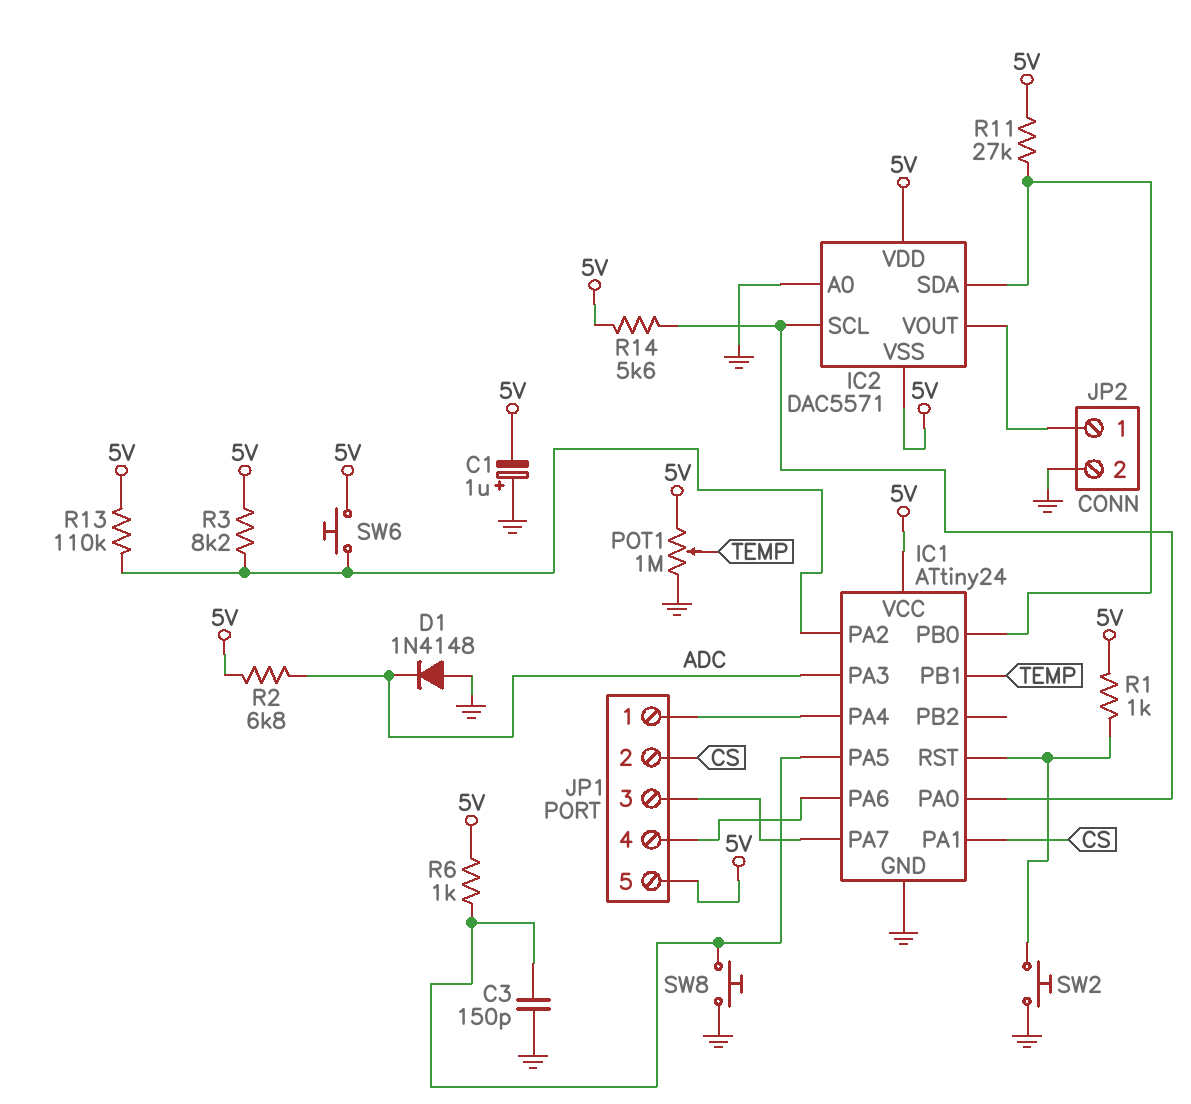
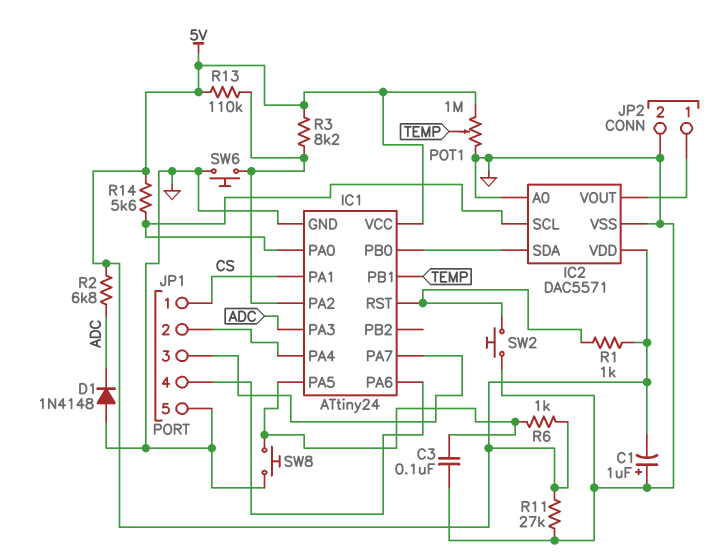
C3: 150pF (GND, IC1/PA5) -> 100nF (GND, IC1/PA5)
IC2 pin VSS: 5V -> GND
JP1 pin 1: IC1/PA4 -> CS
JP1 pin 2: CS -> IC1/PA4
JP1 pin 5: 5V -> GND
R11: 27k (5V, IC1/PB0) -> 27k (5V, GND)
SW6: button (5V, IC1/PA2) -> button (GND, IC1/PA2)

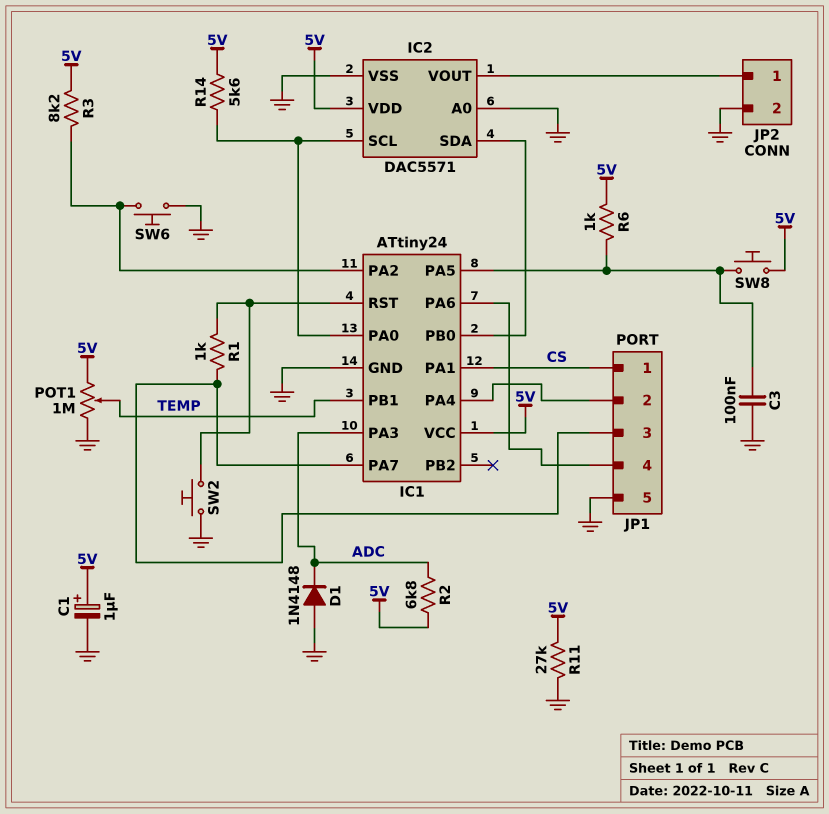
C1: 1uF (plus GND, minus 5V) -> 1uF (plus 5V, minus GND)
R1: 1k (5V, IC1/RST) -> 1k (IC1/PA7, IC1/RST)
R13: 110k (5V, IC1/PA2) -> none
SW8: button (GND, IC1/PA5) -> button (5V, IC1/PA5)

